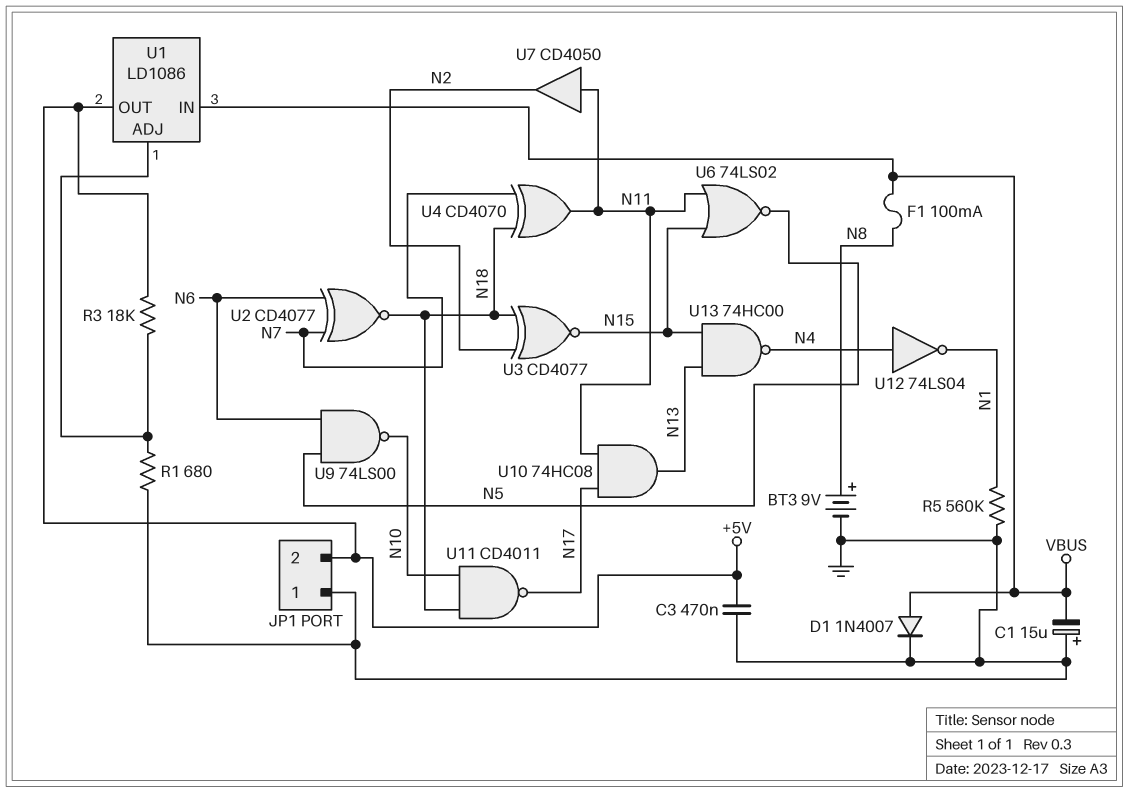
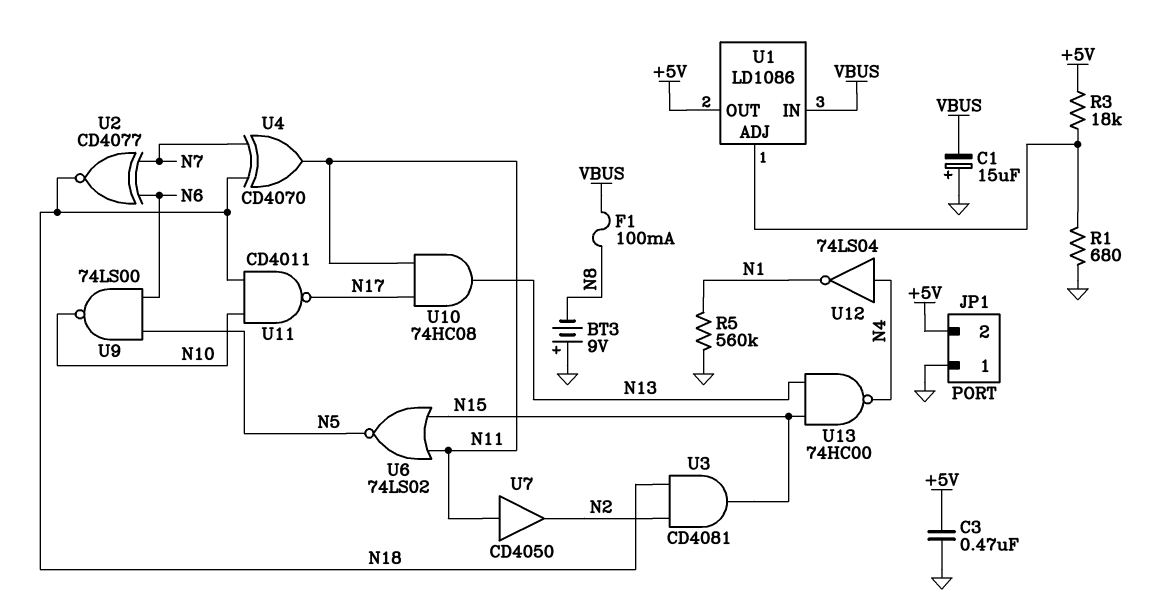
BT3: 9V (plus N8, minus GND) -> 9V (plus GND, minus N8)
D1: diode 1N4007 (A VBUS, K GND) -> none
U3: XNOR CD4077 (in N2, in N18, out N15) -> AND CD4081 (in N2, in N18, out N15)

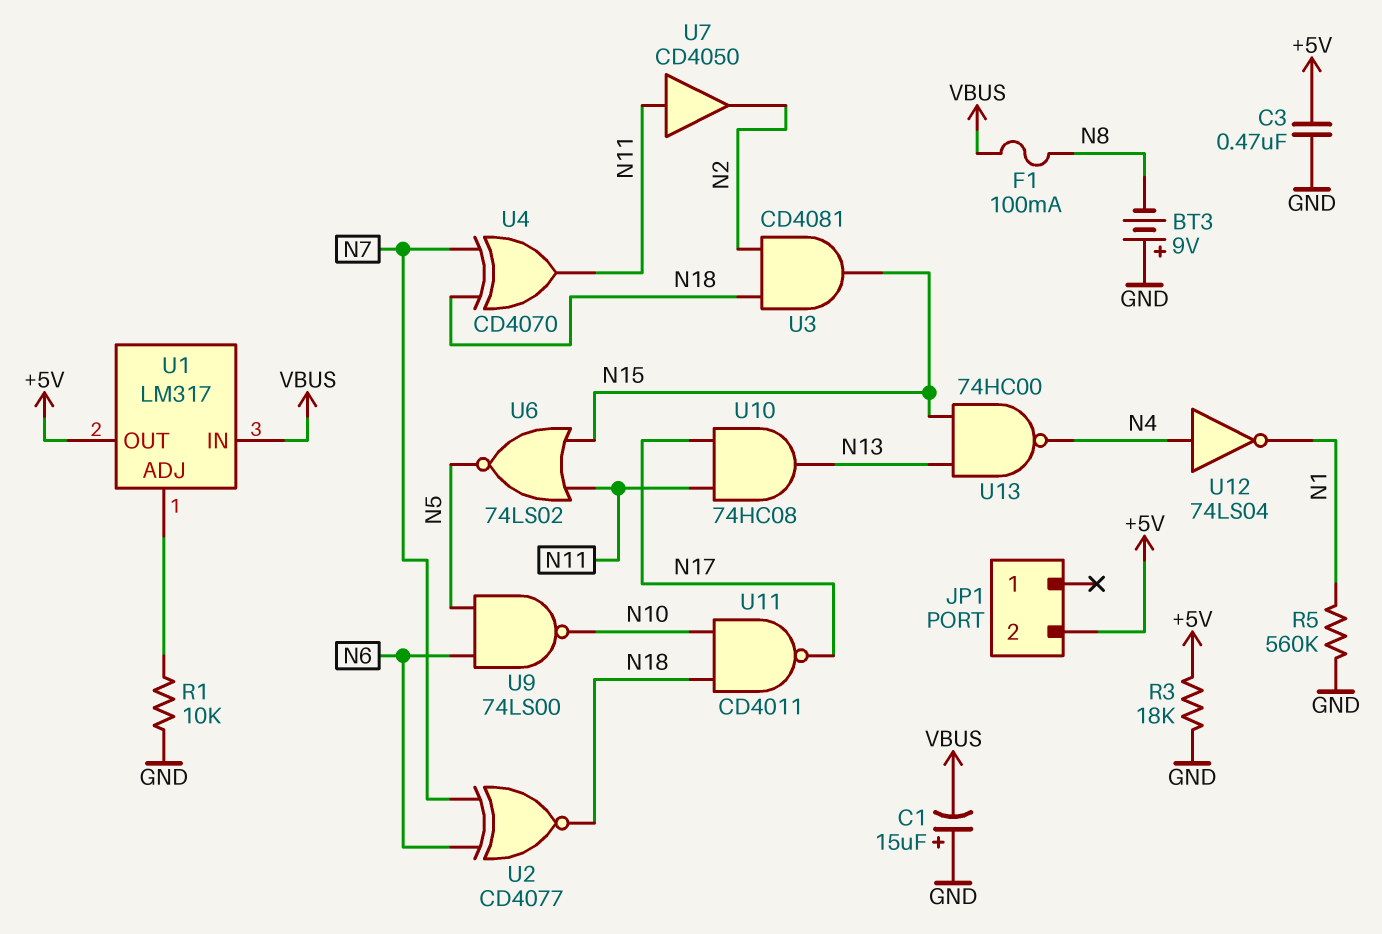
JP1 pin 1: GND -> none
R1: 680 (GND, U1/ADJ) -> 10k (GND, U1/ADJ)
R3: 18k (+5V, U1/ADJ) -> 18k (+5V, GND)
U1: LD1086 -> LM317

